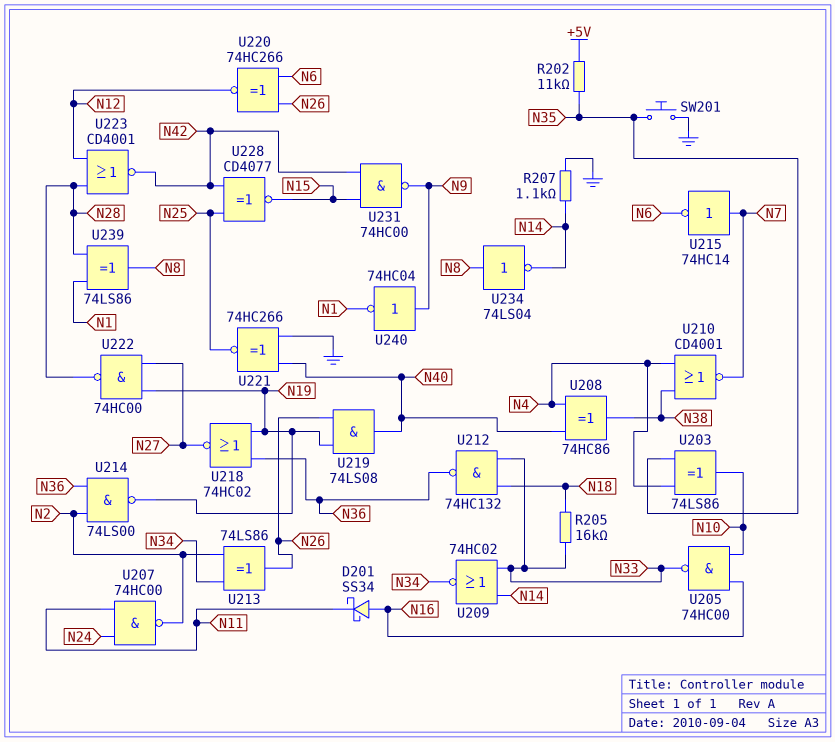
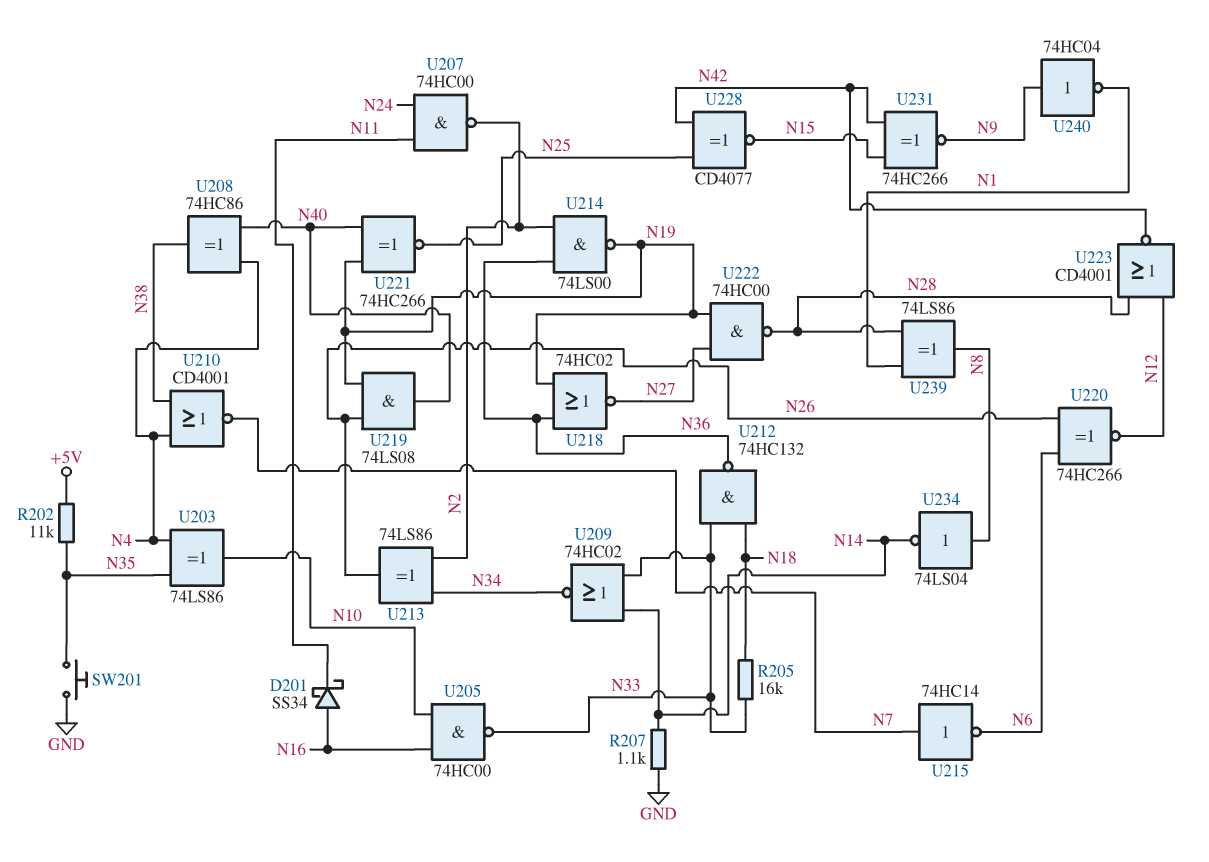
U221: XNOR 74HC266 (in GND, in N40, out N25) -> XNOR 74HC266 (in N19, in N40, out N25)
U231: NAND 74HC00 (in N15, in N42, out N9) -> XNOR 74HC266 (in N15, in N42, out N9)

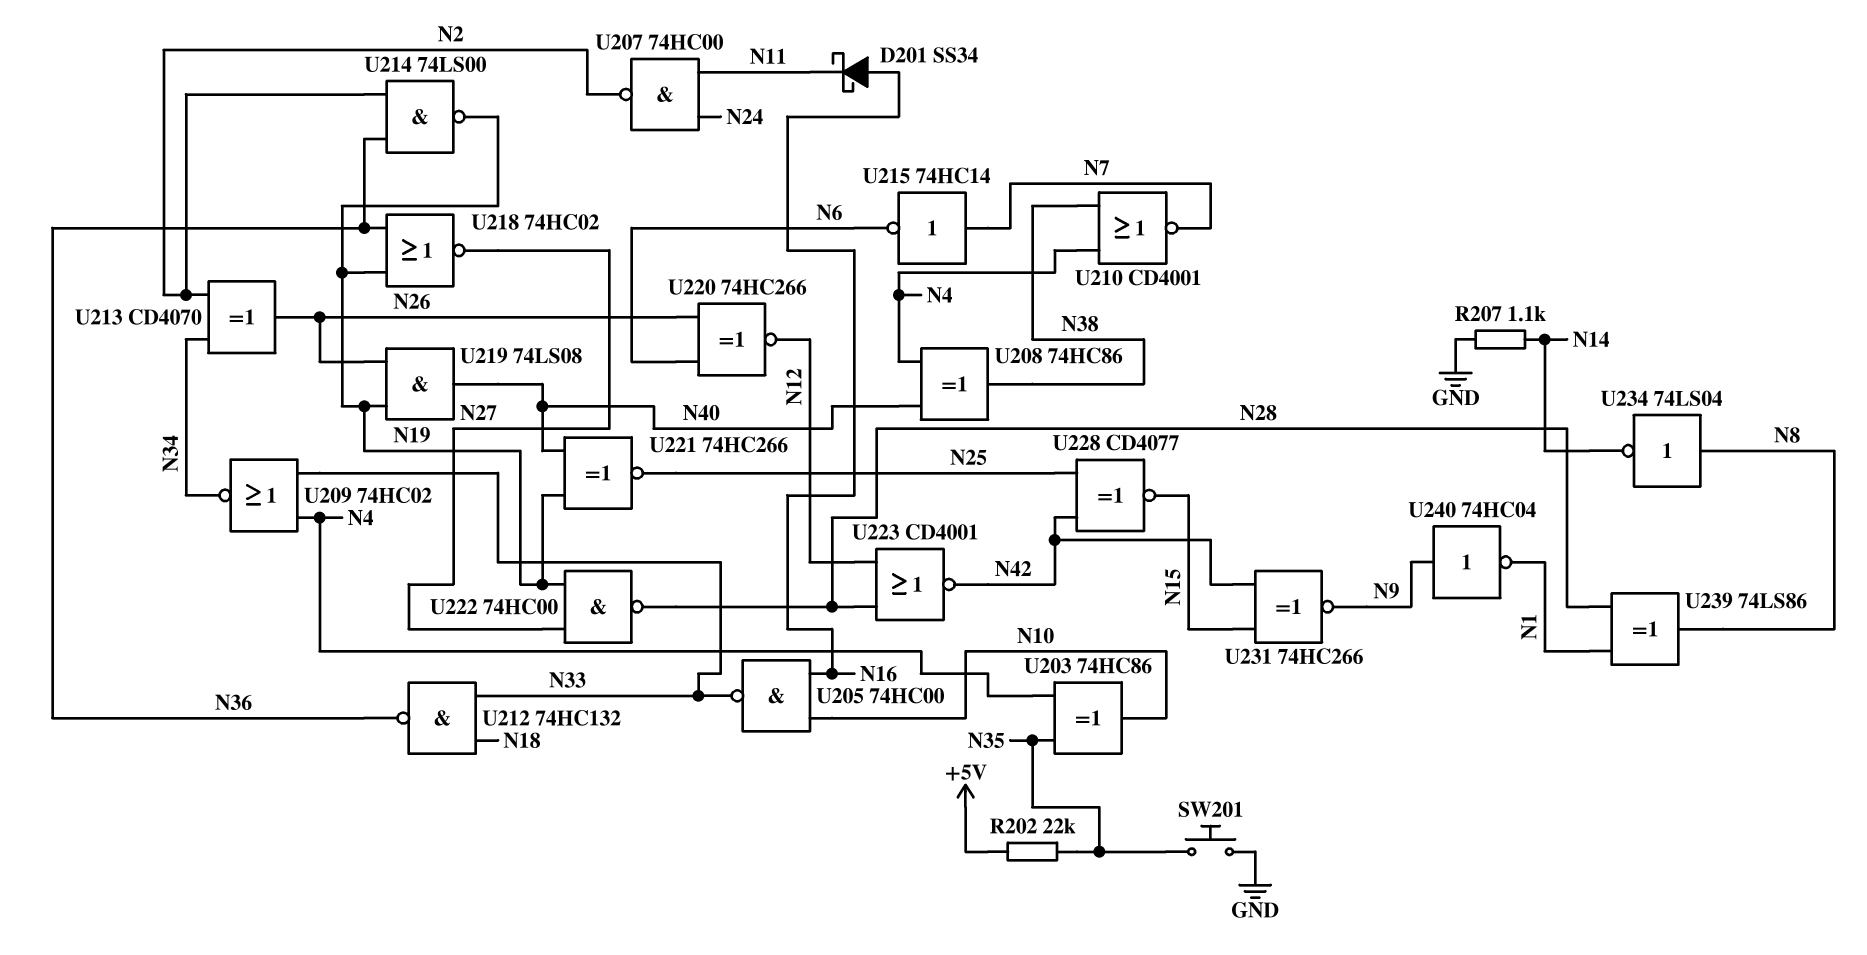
R202: 11k (+5V, N35) -> 22k (+5V, N35)
R205: 16k (N18, N33) -> none
U203: XOR 74LS86 (in N4, in N35, out N10) -> XOR 74HC86 (in N4, in N35, out N10)
U209: NOR 74HC02 (in N14, in N33, out N34) -> NOR 74HC02 (in N4, in N33, out N34)
U213: XOR 74LS86 (in N2, in N34, out N26) -> XOR CD4070 (in N2, in N34, out N26)

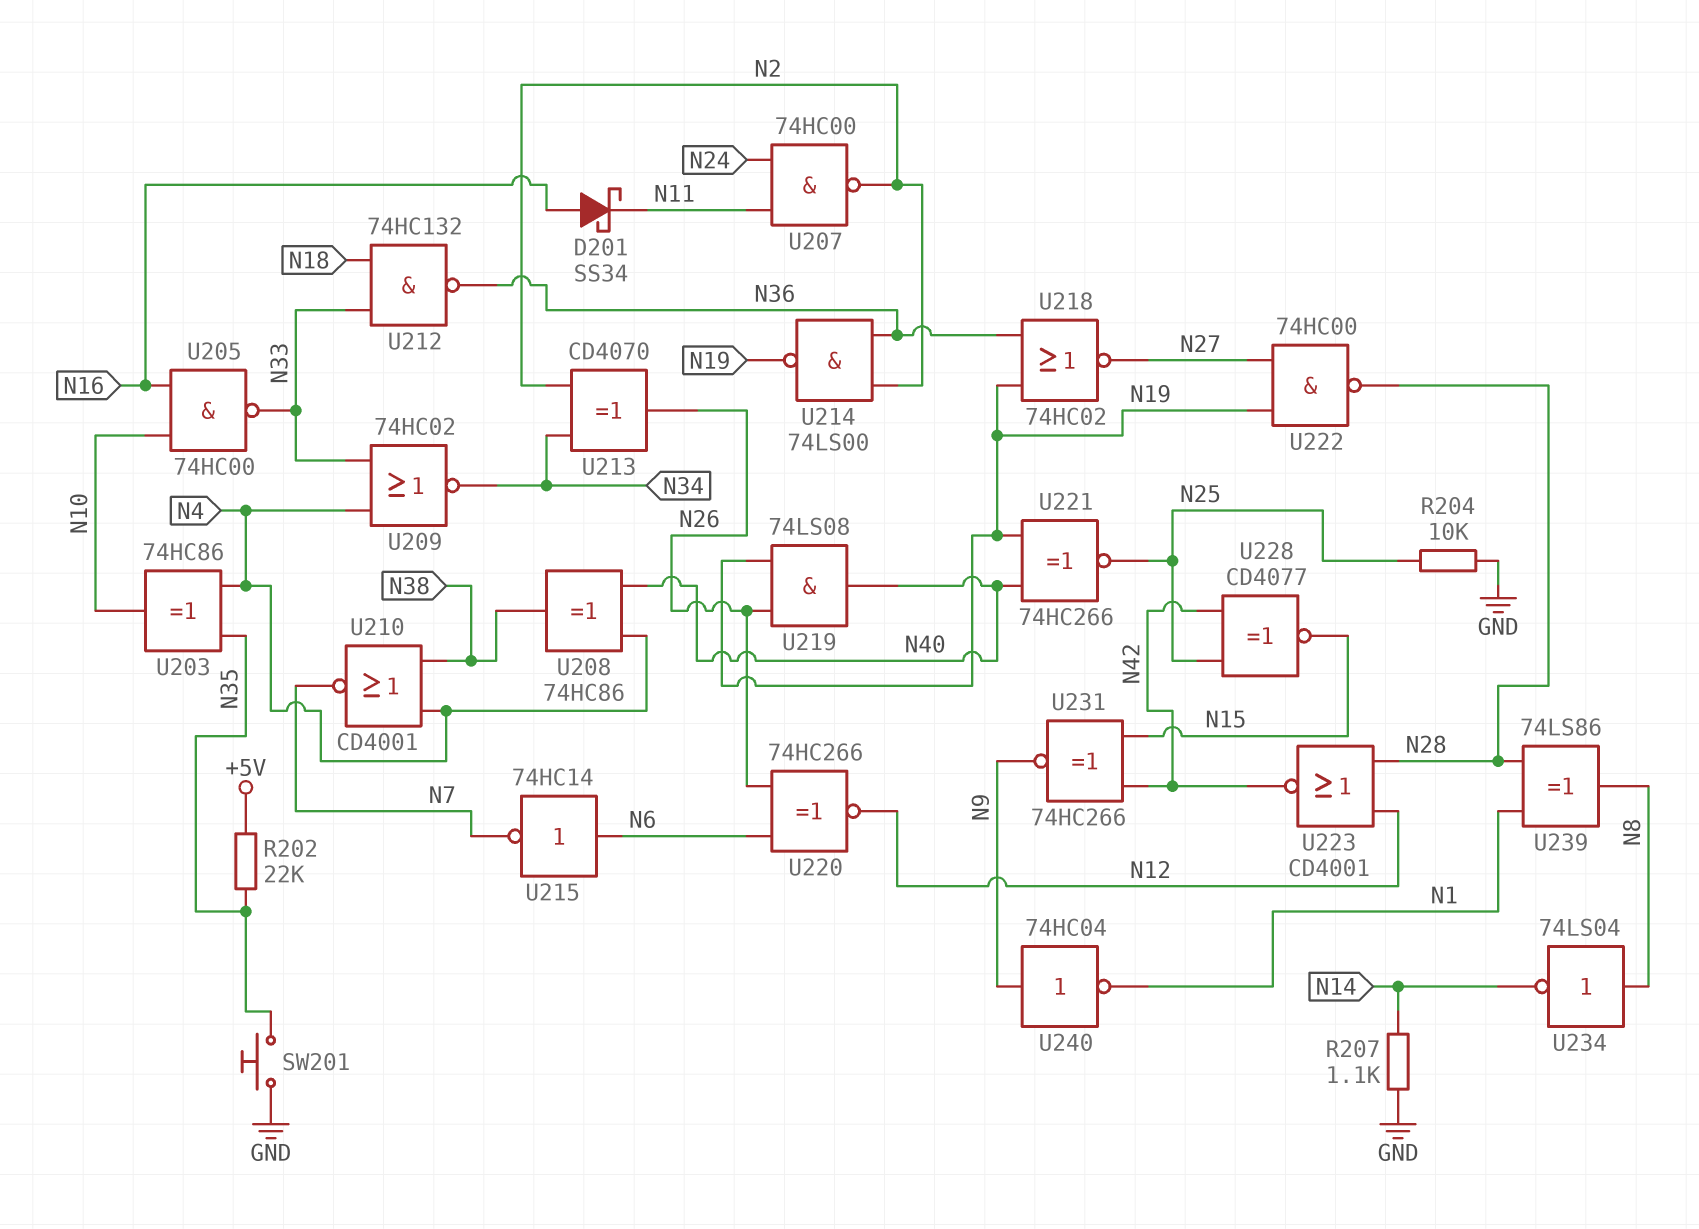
R204: none -> 10k (GND, N25)
U215: NOT 74HC14 (in N7, out N6) -> NOT 74HC14 (in N6, out N7)

